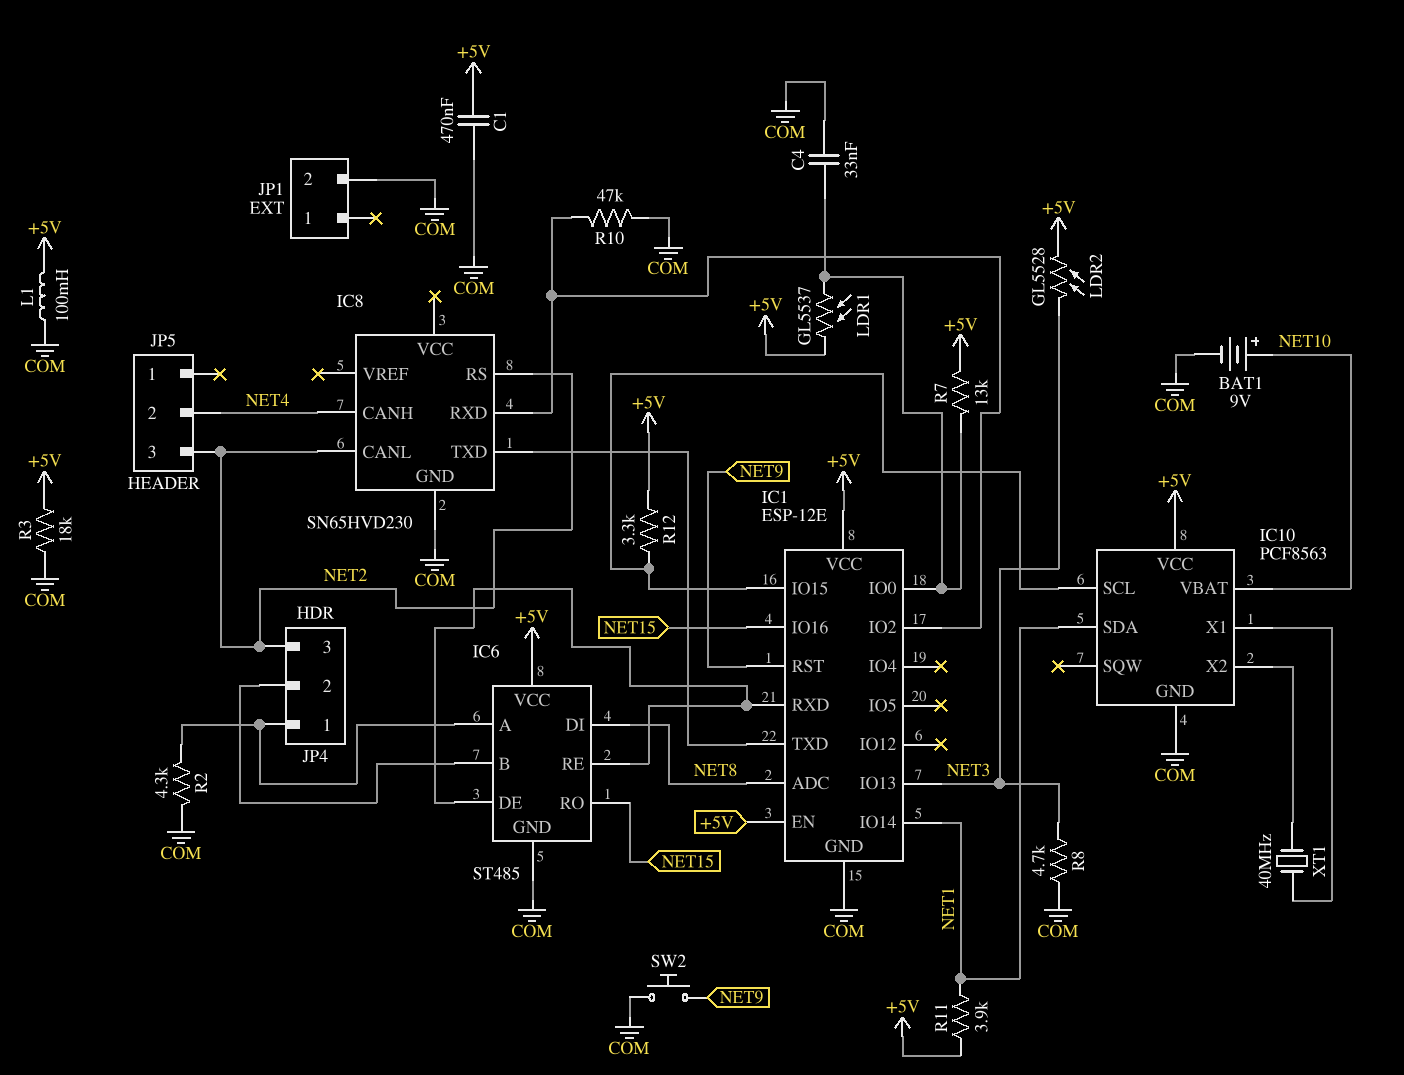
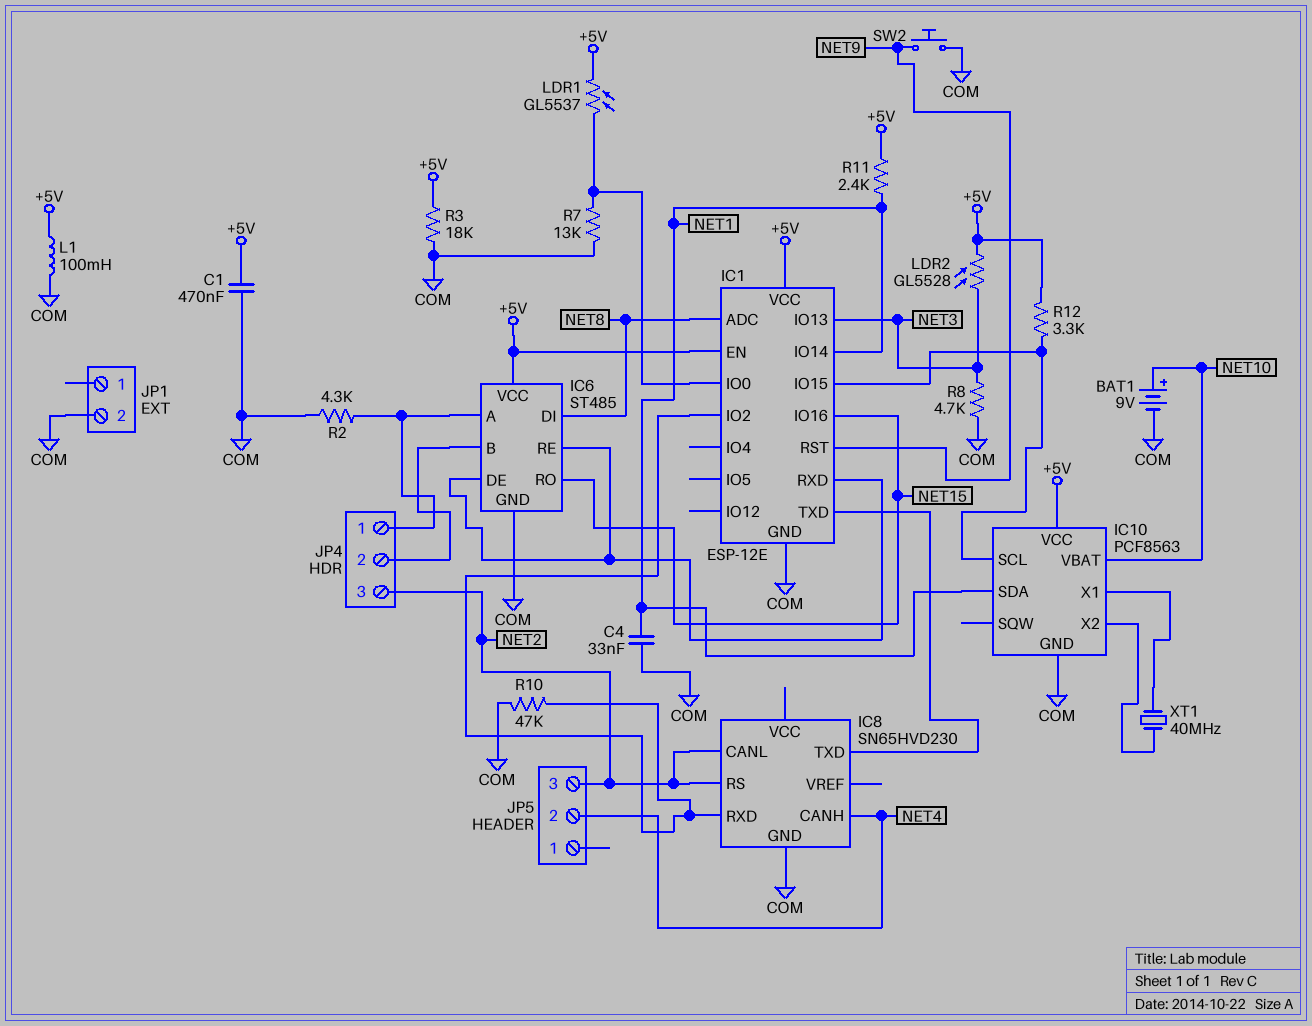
C4: 33nF (COM, IC1/IO0) -> 33nF (COM, NET1)
R7: 13k (+5V, IC1/IO0) -> 13k (COM, IC1/IO0)
R11: 3.9k (+5V, NET1) -> 2.4k (+5V, NET1)

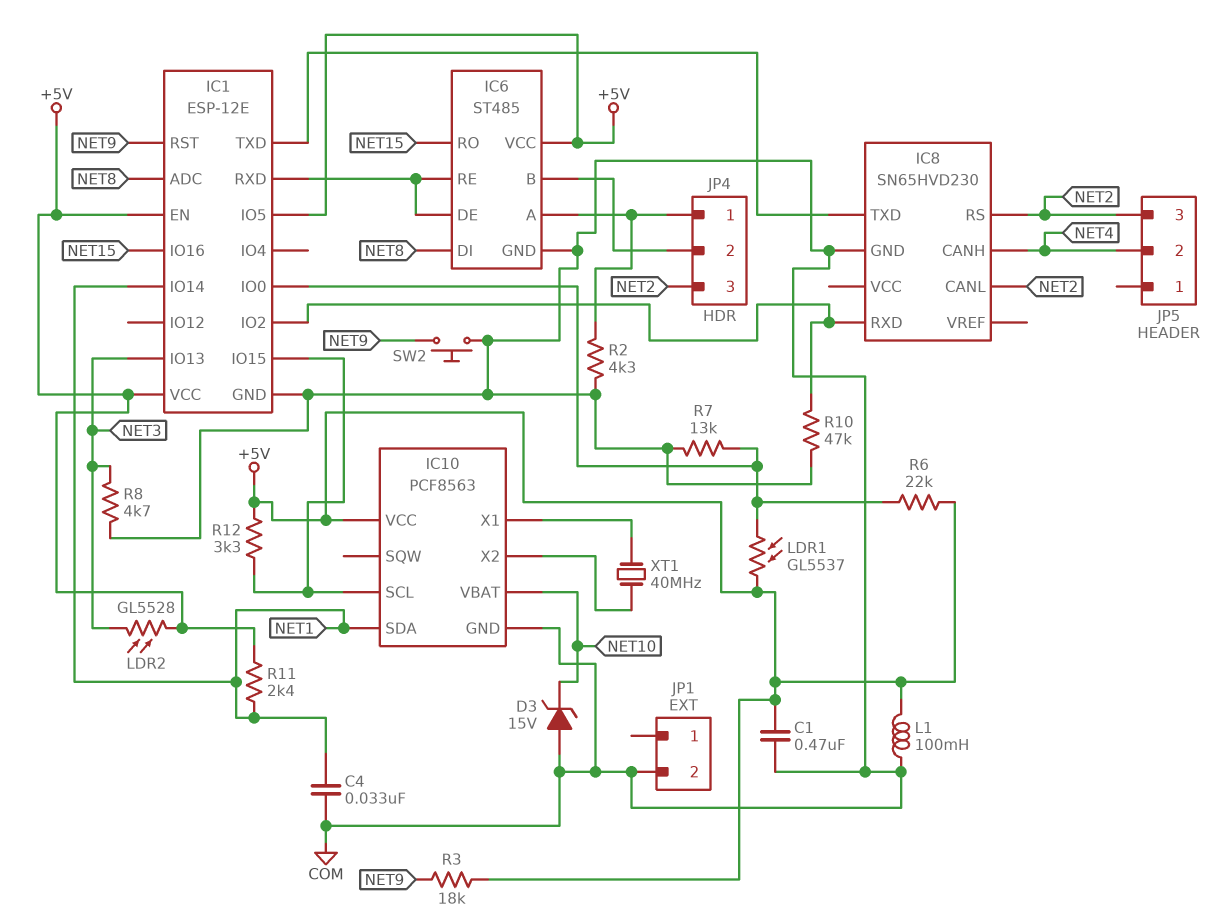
BAT1: 9V (plus NET10, minus COM) -> none
D3: none -> zener 15V (A COM, K NET10)
IC1 pin IO5: none -> +5V
R3: 18k (+5V, COM) -> 18k (+5V, NET9)
R6: none -> 22k (+5V, IC1/IO0)

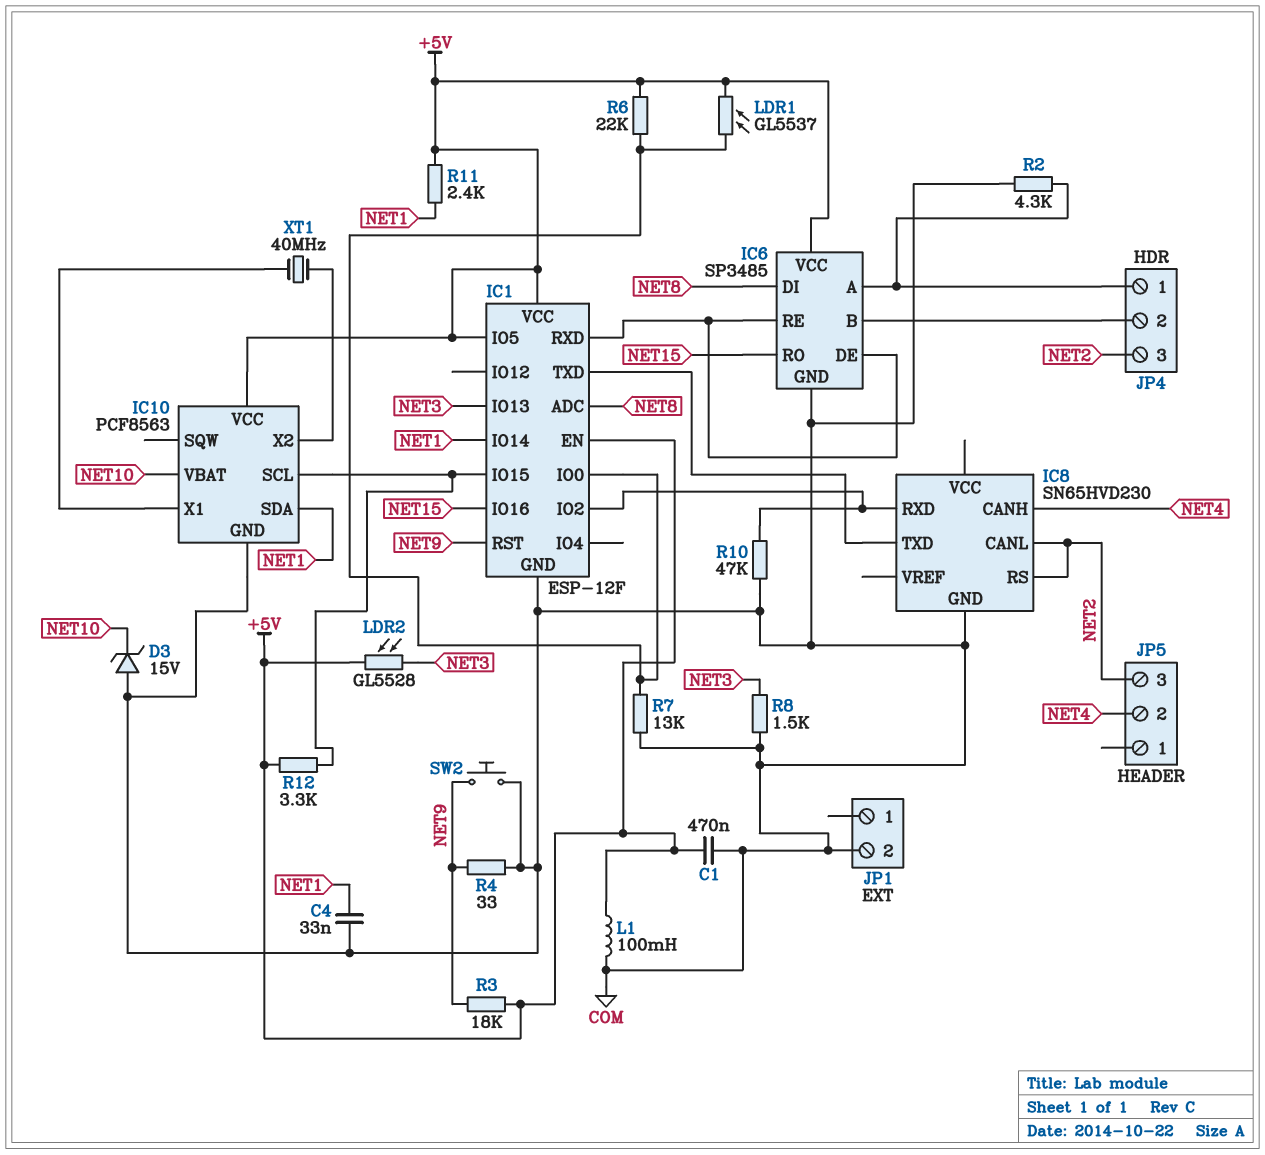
IC1: ESP-12E -> ESP-12F
IC6: ST485 -> SP3485
R4: none -> 33 (COM, NET9)
R8: 4.7k (COM, NET3) -> 1.5k (COM, NET3)

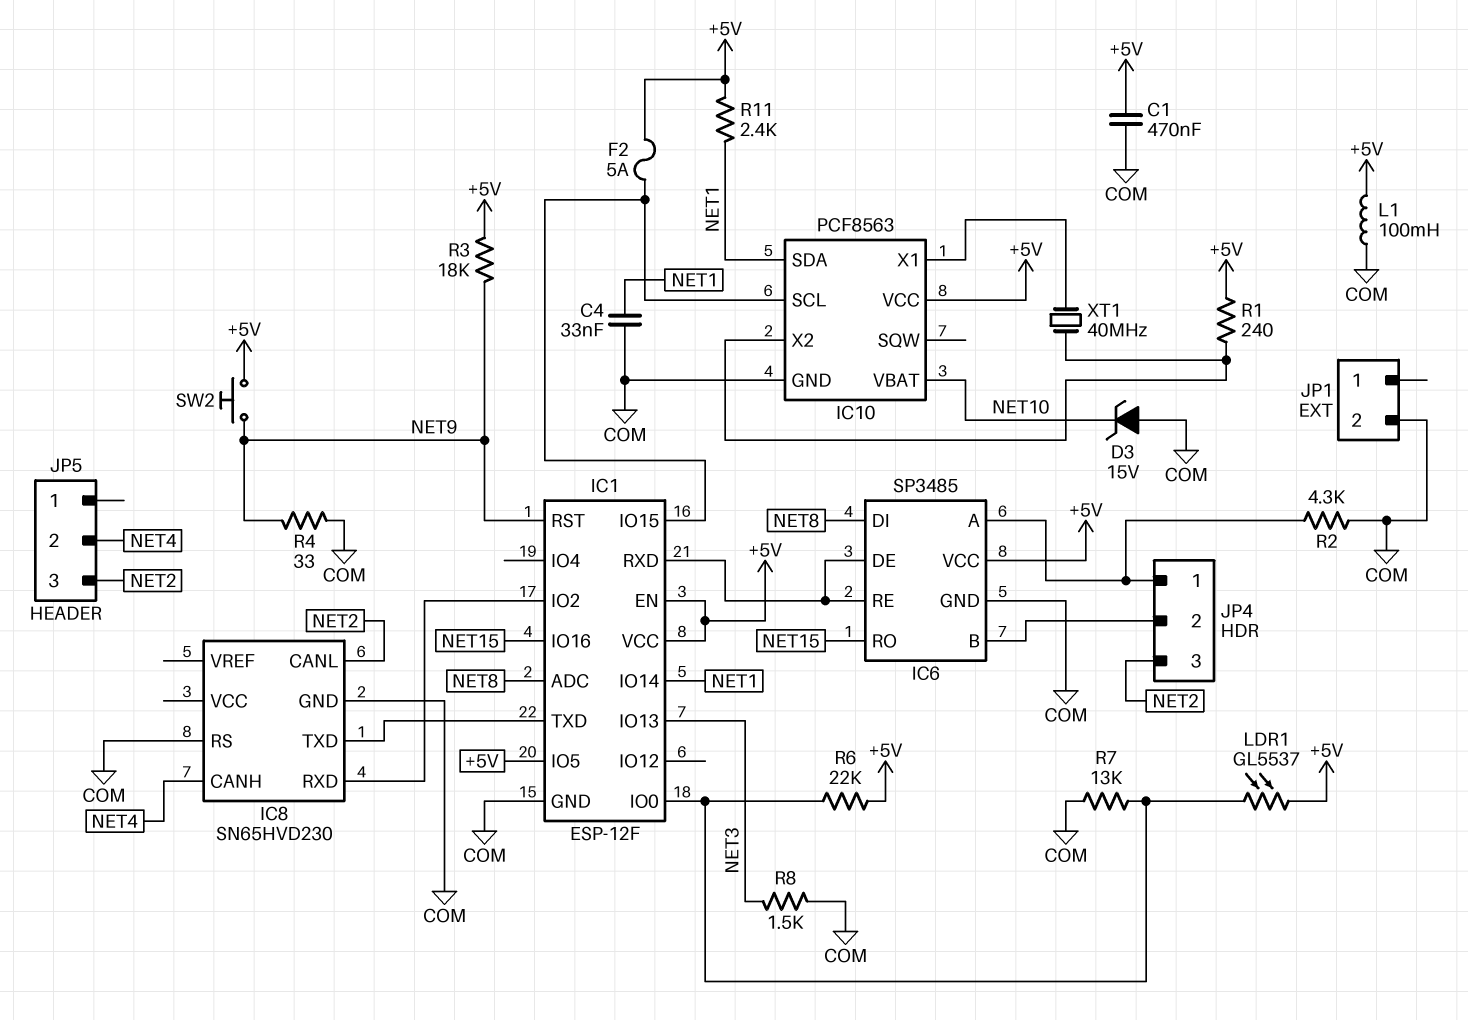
F2: none -> 5A (+5V, IC1/IO15)
IC8 pin RS: NET2 -> COM
LDR2: GL5528 (+5V, NET3) -> none
R1: none -> 240 (+5V, IC10/X2)
R10: 47k (COM, IC1/IO2) -> none
R12: 3.3k (+5V, IC1/IO15) -> none
SW2: button (COM, NET9) -> button (+5V, NET9)

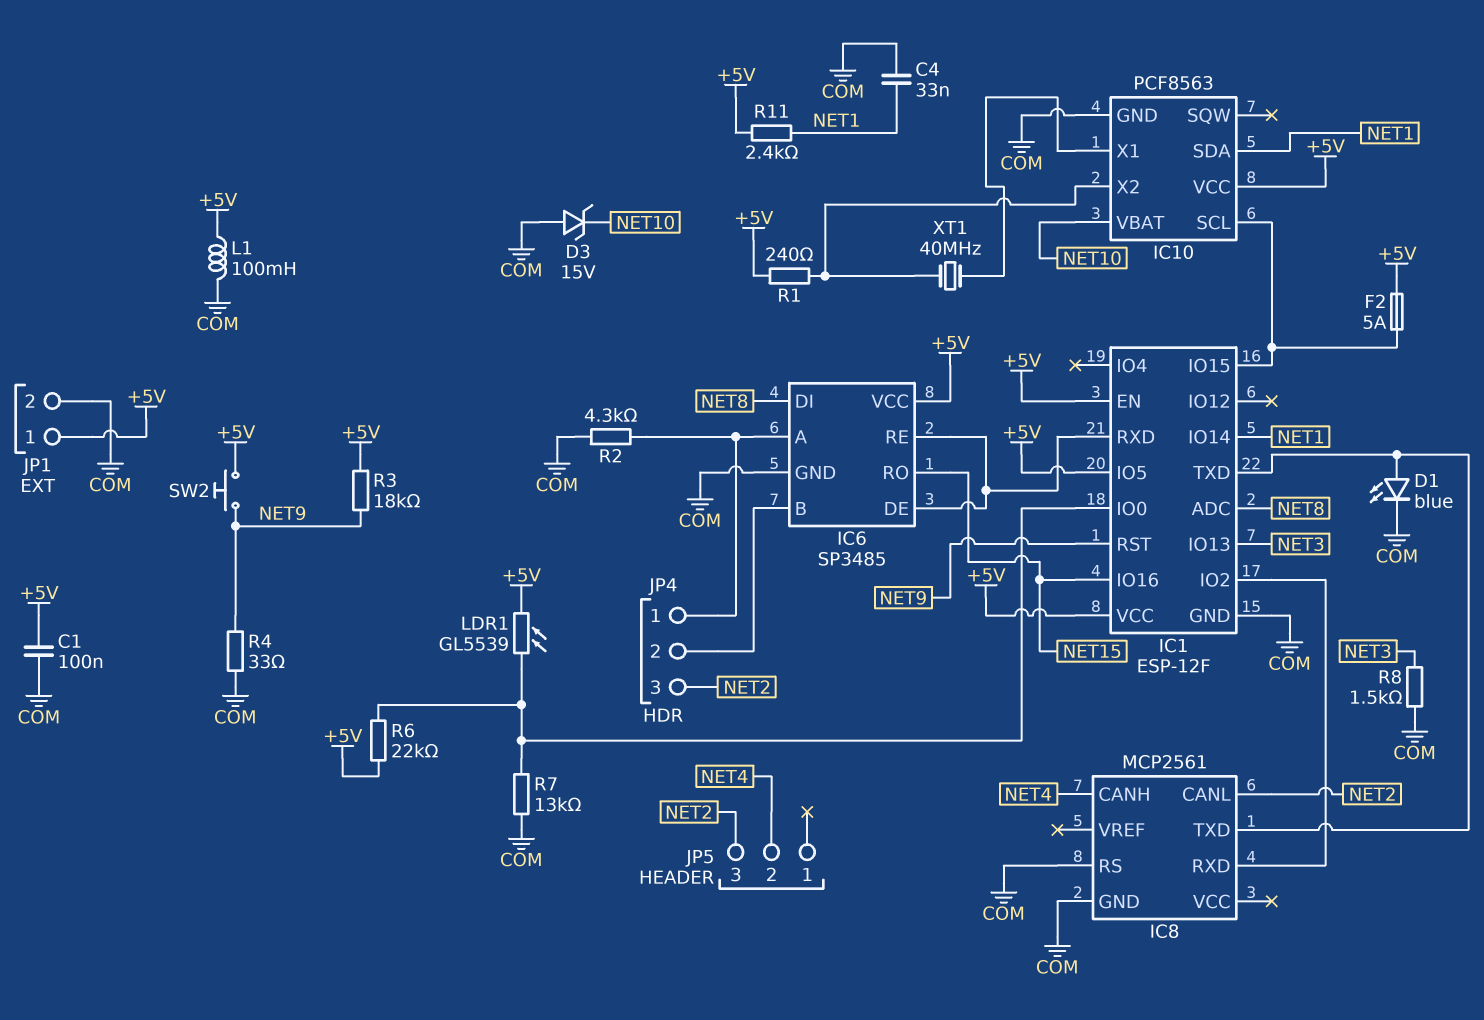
C1: 470nF (+5V, COM) -> 100nF (+5V, COM)
D1: none -> LED blue (A IC1/TXD, K COM)
IC8: SN65HVD230 -> MCP2561
JP1 pin 1: none -> +5V
LDR1: GL5537 (+5V, IC1/IO0) -> GL5539 (+5V, IC1/IO0)

